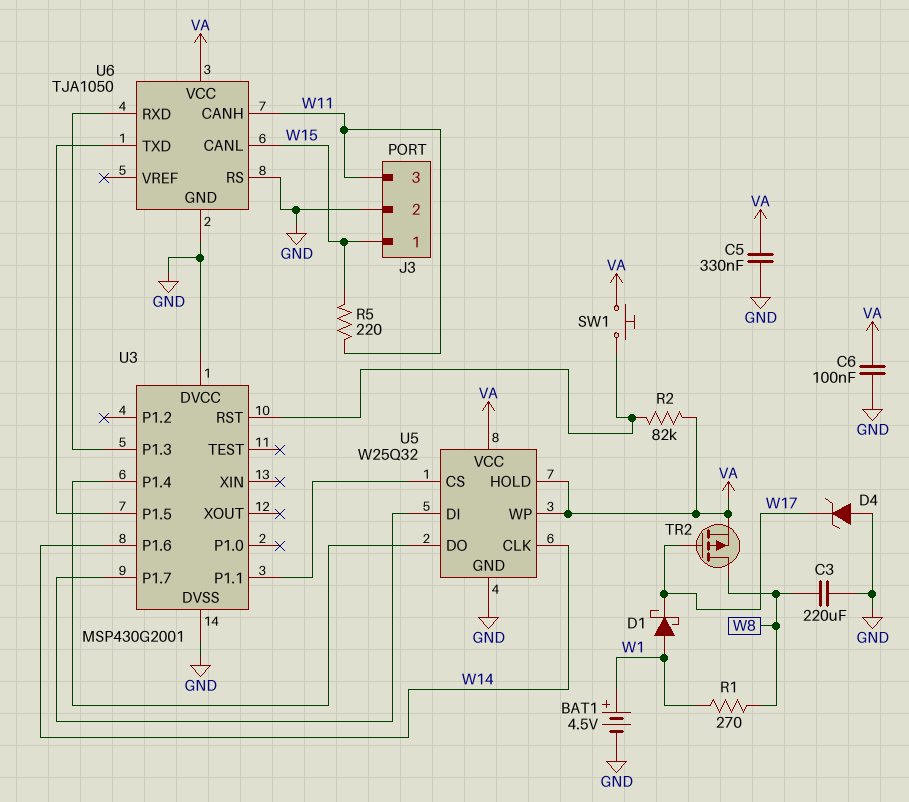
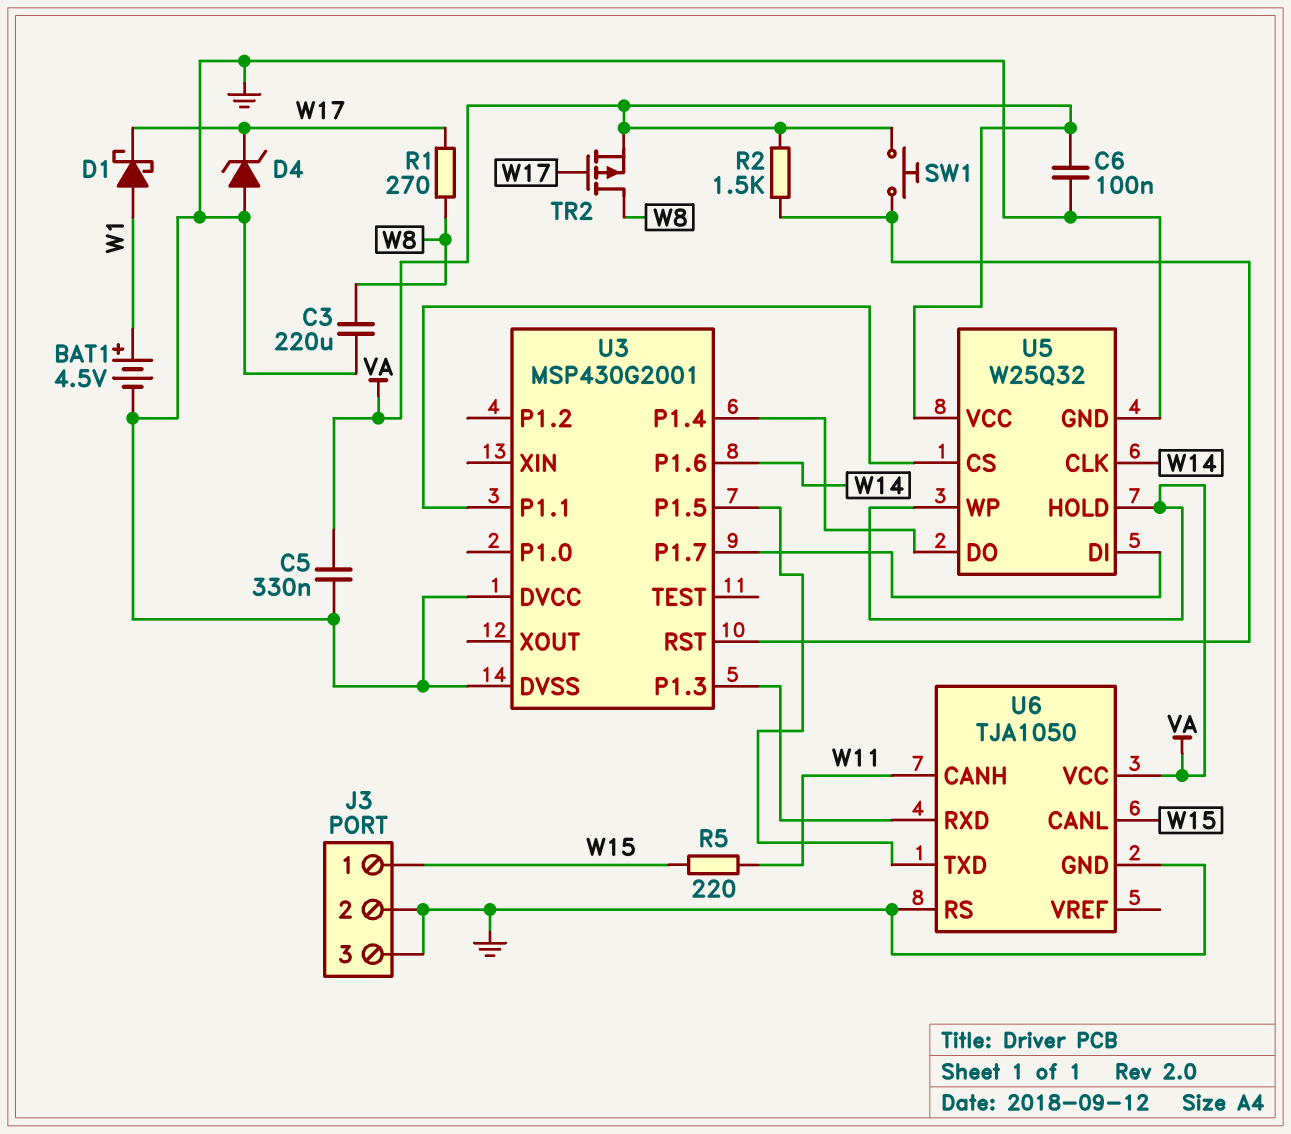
J3 pin 3: W11 -> GND
R1: 270 (W1, W8) -> 270 (W8, W17)
R2: 82k (U3/RST, VA) -> 1.5k (U3/RST, VA)

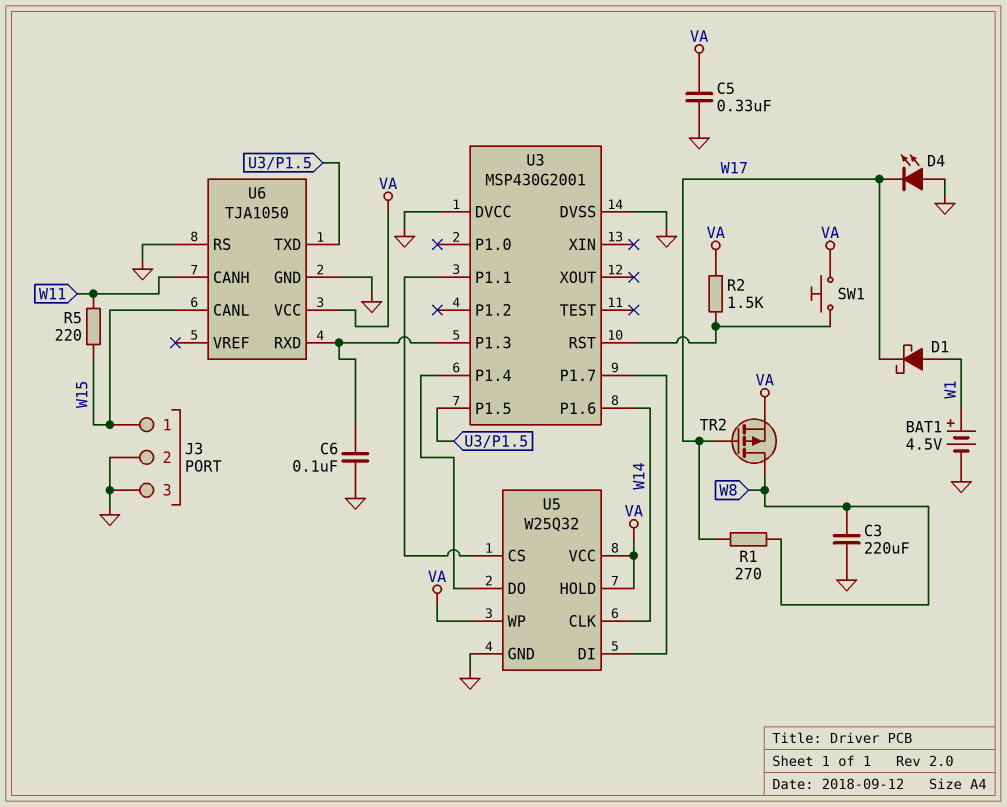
C6: 100nF (GND, VA) -> 100nF (GND, U3/P1.3)
D4: zener (A GND, K W17) -> LED (A GND, K W17)

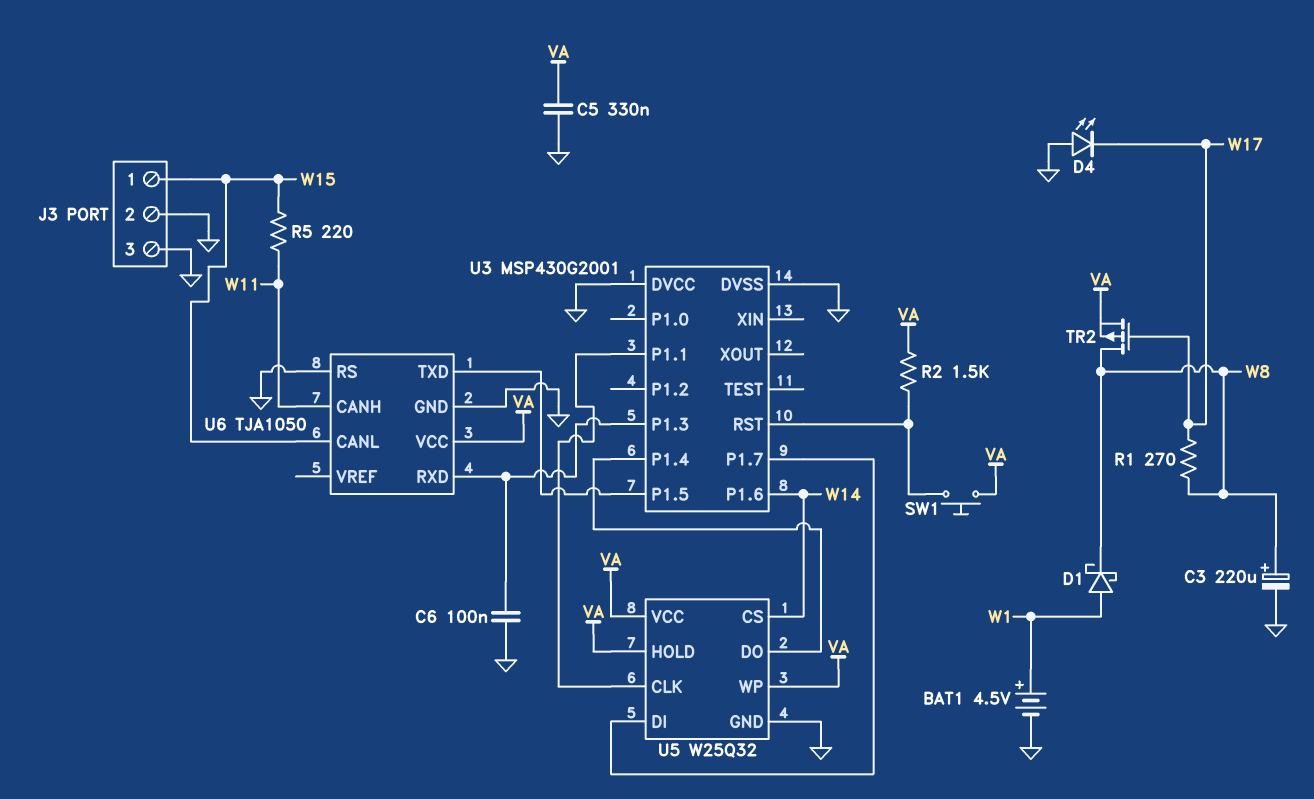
C3: 220uF (GND, W8) -> 220uF (plus W8, minus GND)
D1: schottky (A W1, K W17) -> schottky (A W1, K W8)
U5 pin CLK: W14 -> U3/P1.1
U5 pin CS: U3/P1.1 -> W14

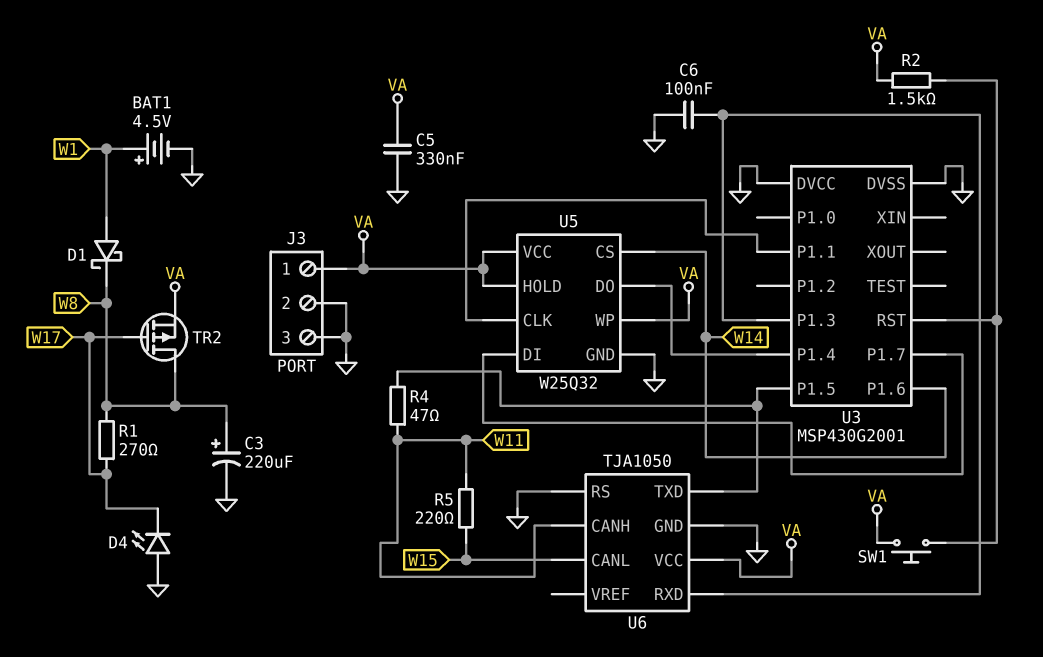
J3 pin 1: W15 -> VA
R4: none -> 47 (U3/P1.5, W11)

